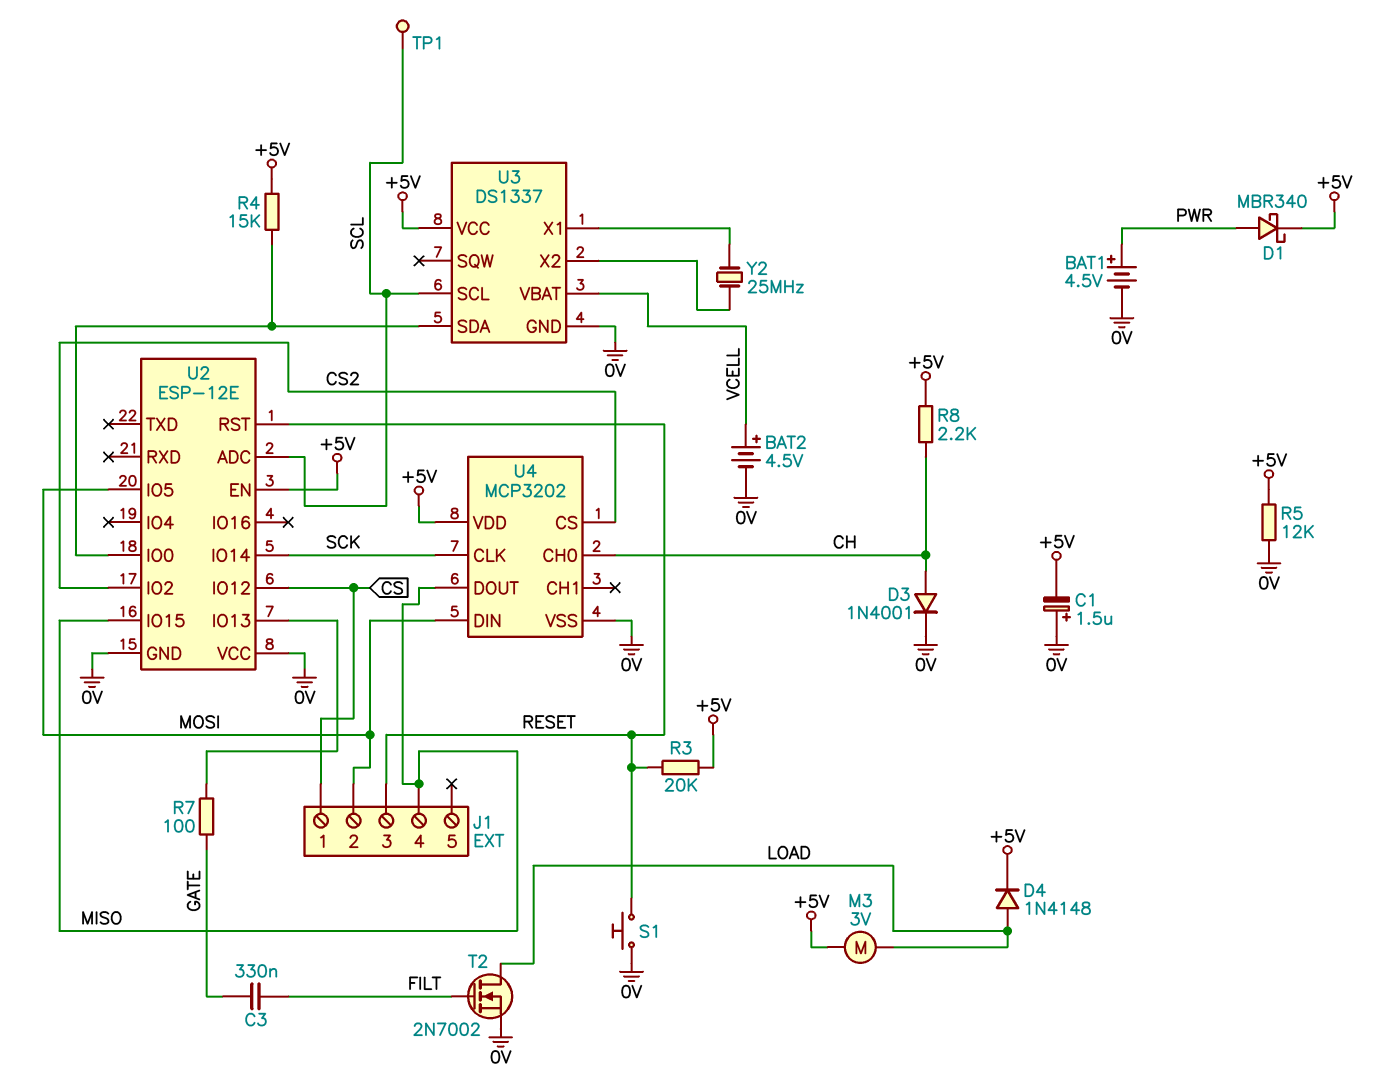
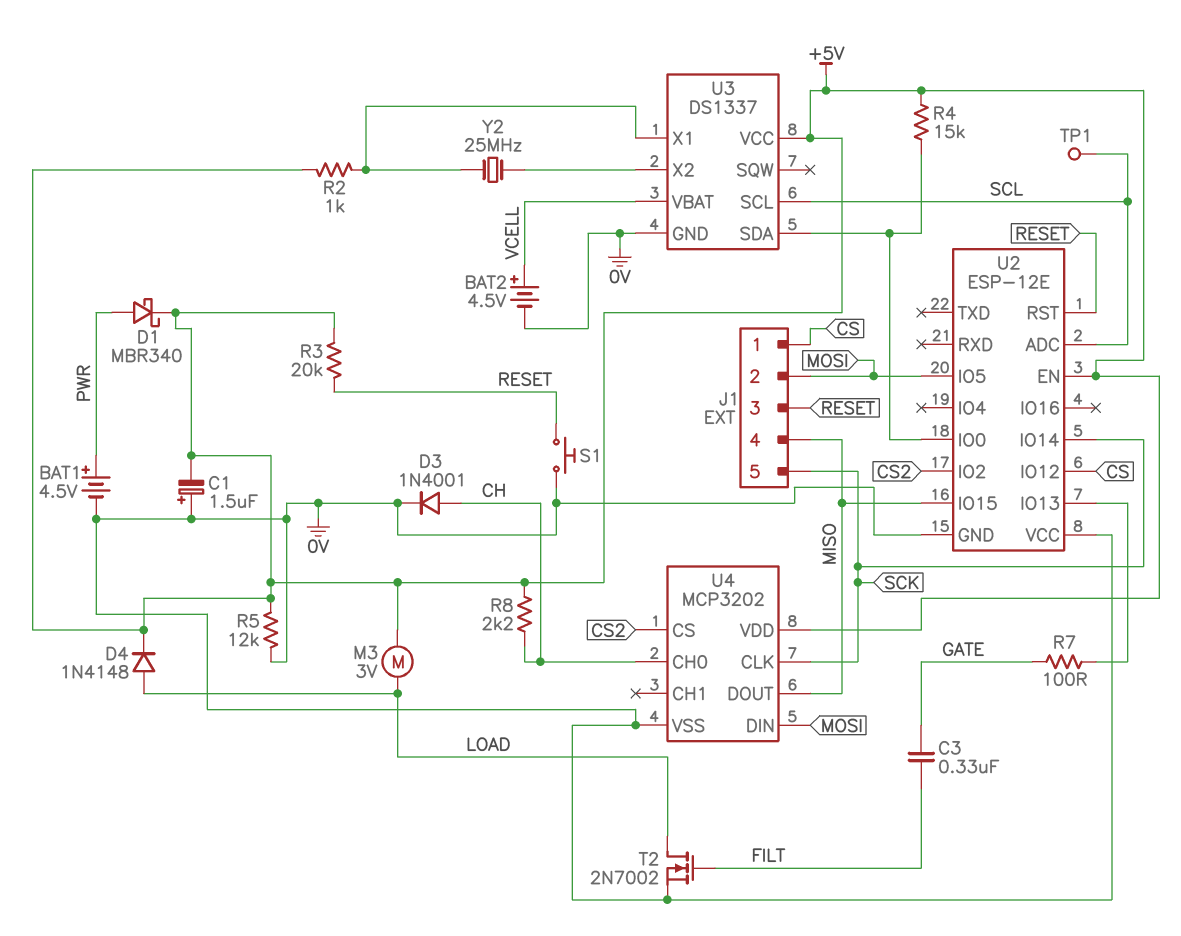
J1 pin 5: none -> SCK
R2: none -> 1k (+5V, U3/X1)

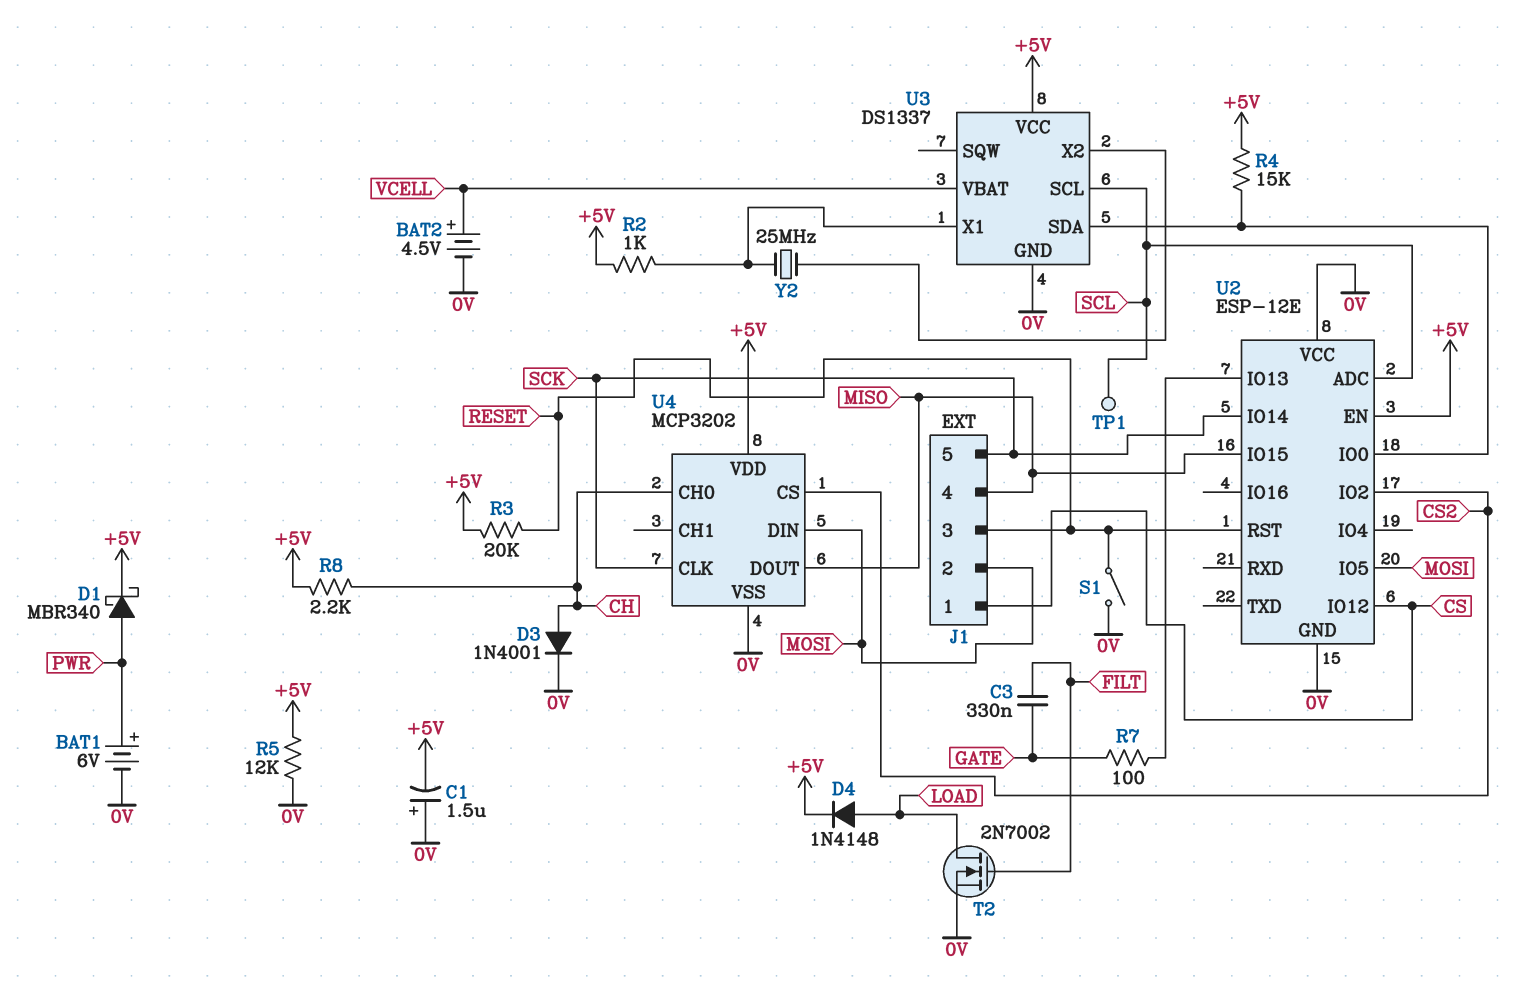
BAT1: 4.5V (plus PWR, minus 0V) -> 6V (plus PWR, minus 0V)
M3: motor 3V (+5V, LOAD) -> none
S1: button (0V, RESET) -> switch (0V, RESET)

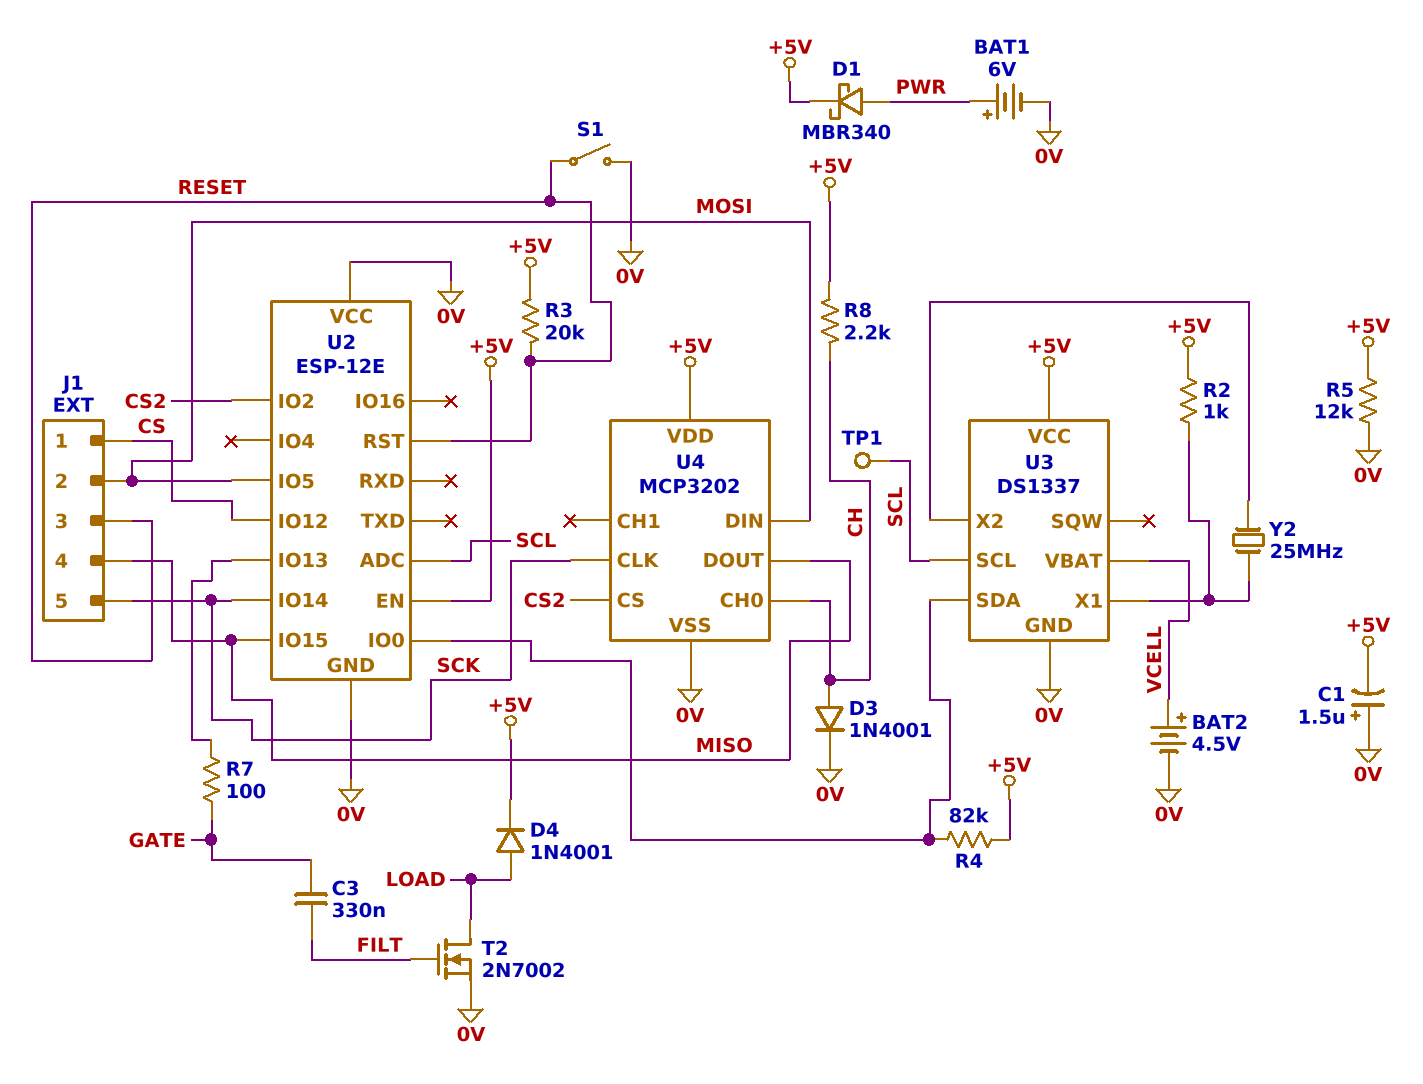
D4: diode 1N4148 (A LOAD, K +5V) -> diode 1N4001 (A LOAD, K +5V)
R4: 15k (+5V, U2/IO0) -> 82k (+5V, U2/IO0)

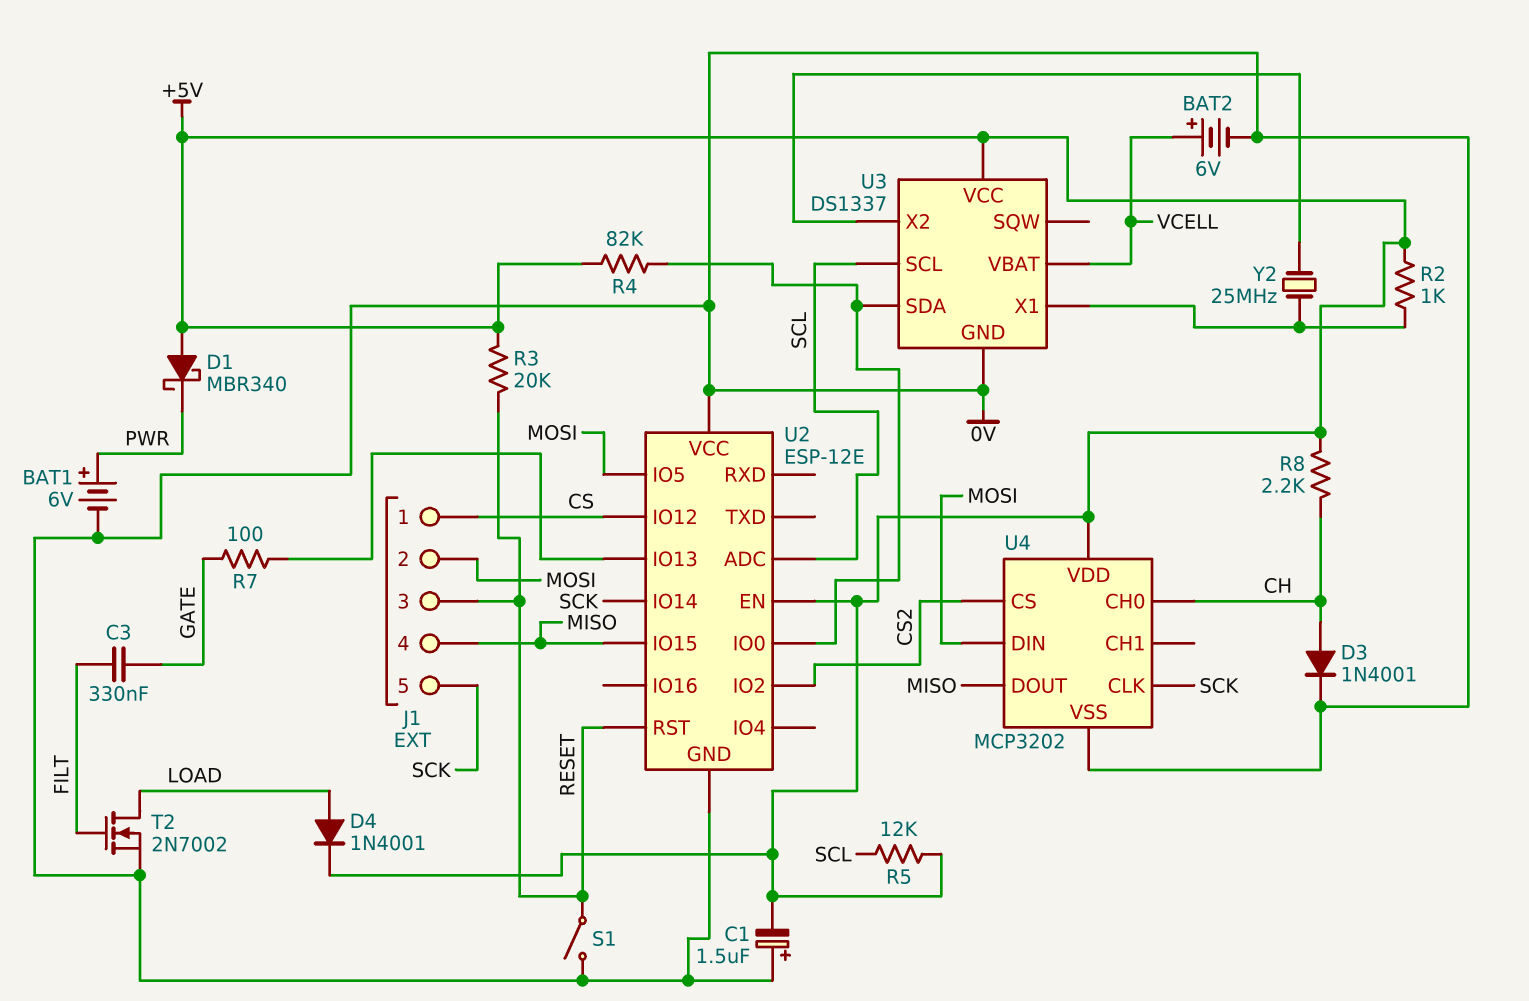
BAT2: 4.5V (plus VCELL, minus 0V) -> 6V (plus VCELL, minus 0V)
D1: schottky MBR340 (A PWR, K +5V) -> schottky MBR340 (A +5V, K PWR)
R5: 12k (+5V, 0V) -> 12k (+5V, SCL)
TP1: test point (SCL) -> none

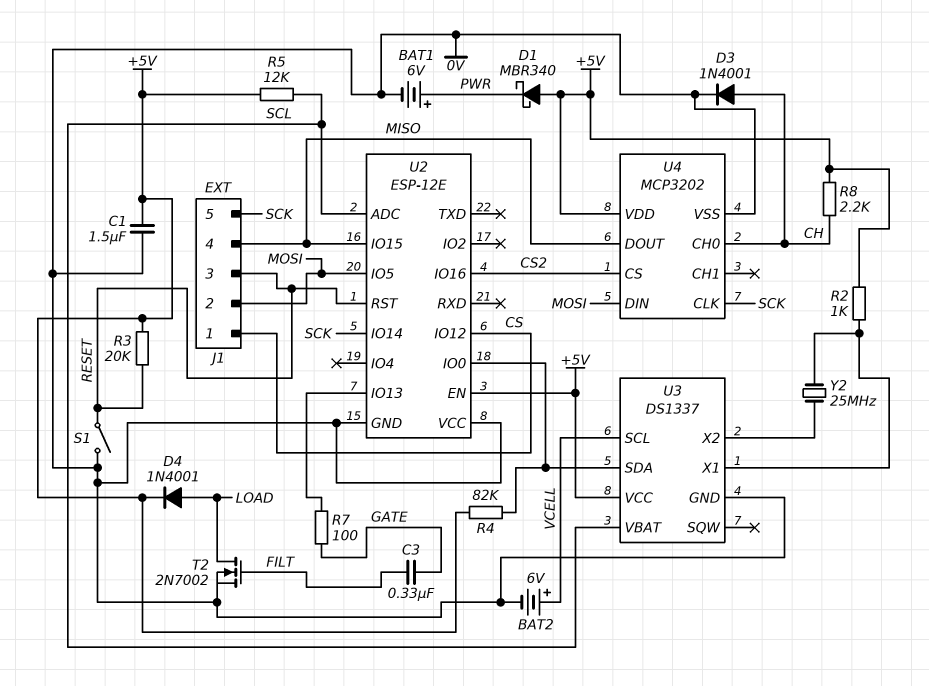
C1: 1.5uF (plus 0V, minus +5V) -> 1.5uF (+5V, 0V)
U2 pin IO2: CS2 -> none
U2 pin IO16: none -> CS2
U3 pin SCL: SCL -> VCELL
U3 pin VBAT: VCELL -> SCL

